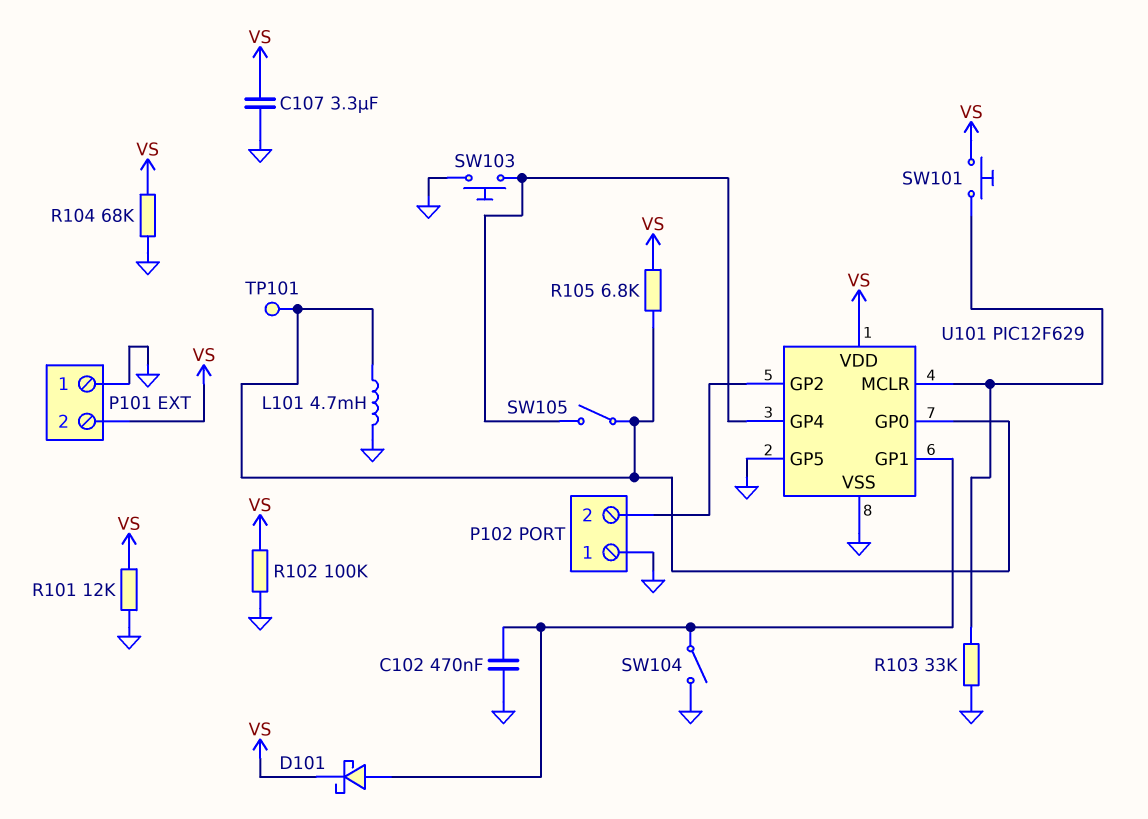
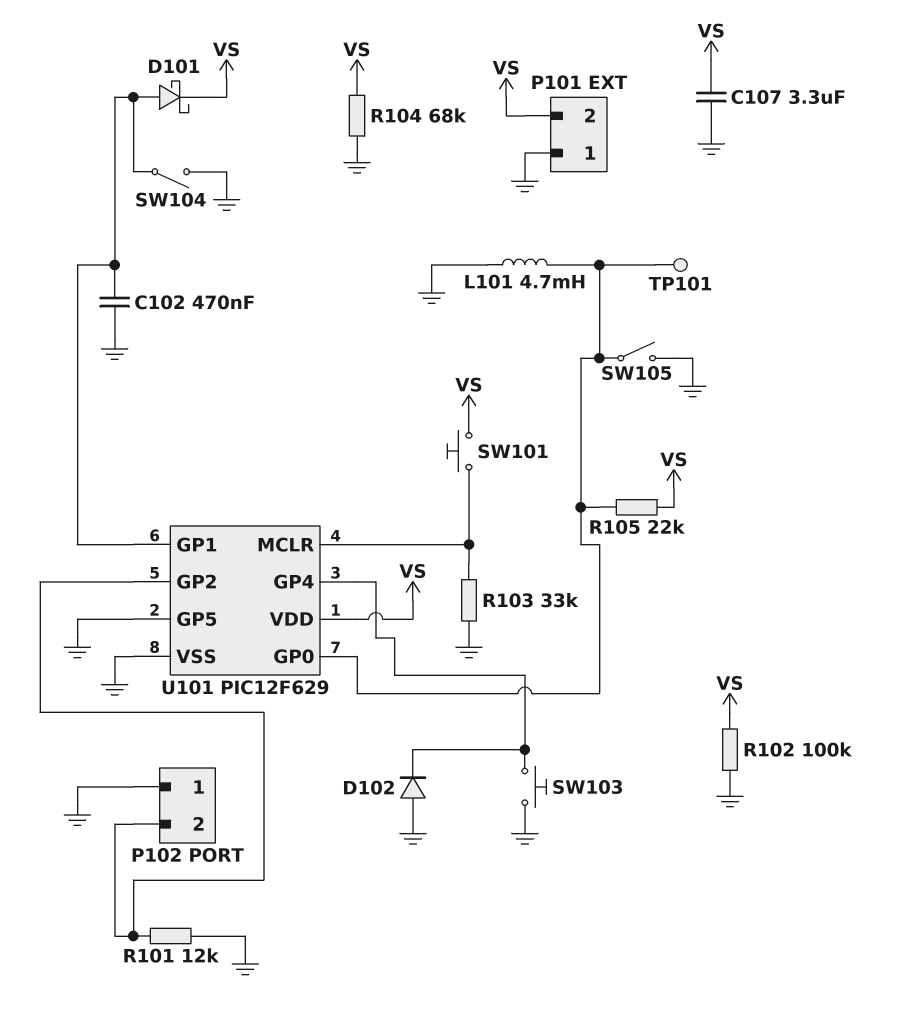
D102: none -> diode (A GND, K U101/GP4)
R101: 12k (GND, VS) -> 12k (GND, P102/2)
R105: 6.8k (U101/GP0, VS) -> 22k (U101/GP0, VS)
SW105: switch (U101/GP0, U101/GP4) -> switch (GND, U101/GP0)

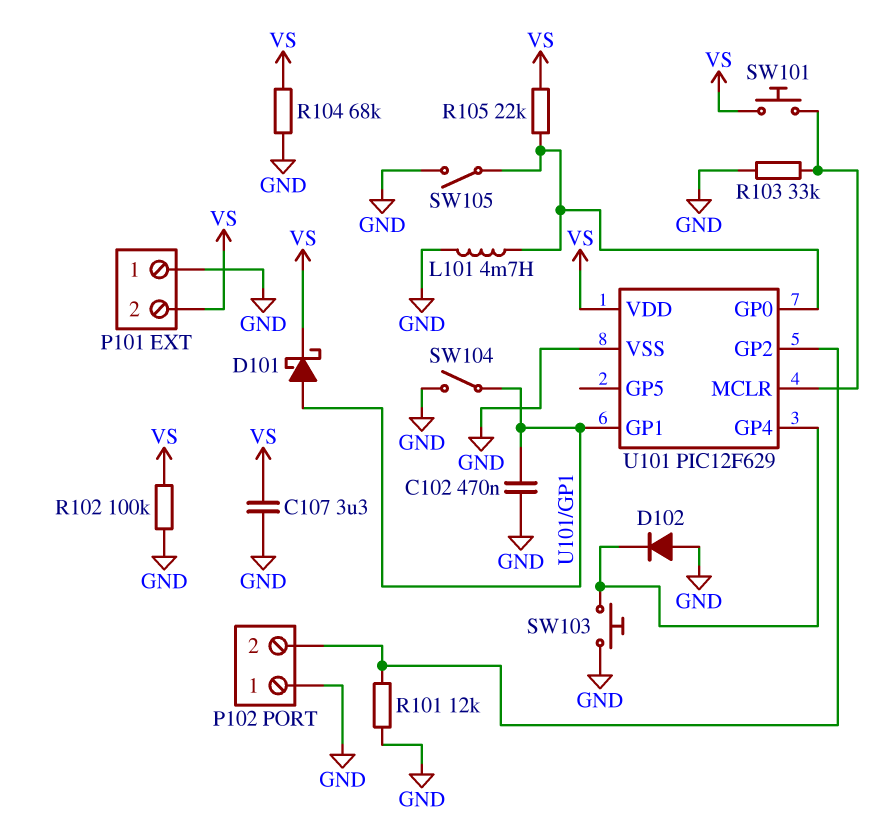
TP101: test point (U101/GP0) -> none
U101 pin GP5: GND -> none

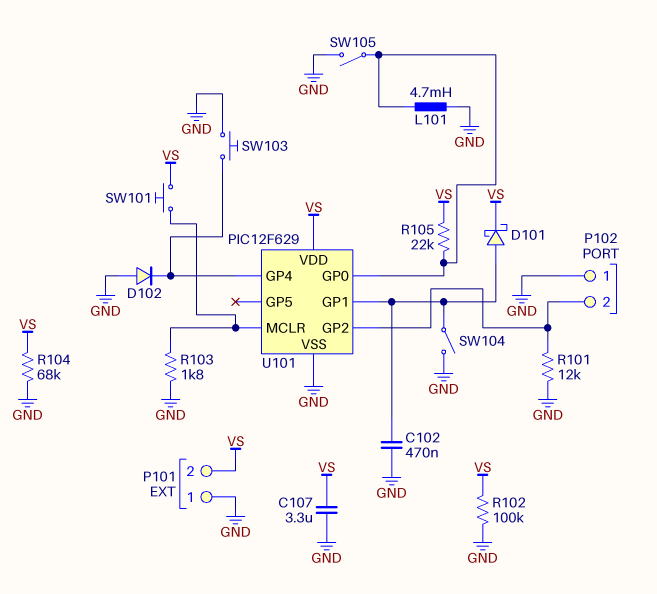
R103: 33k (GND, U101/MCLR) -> 1.8k (GND, U101/MCLR)

